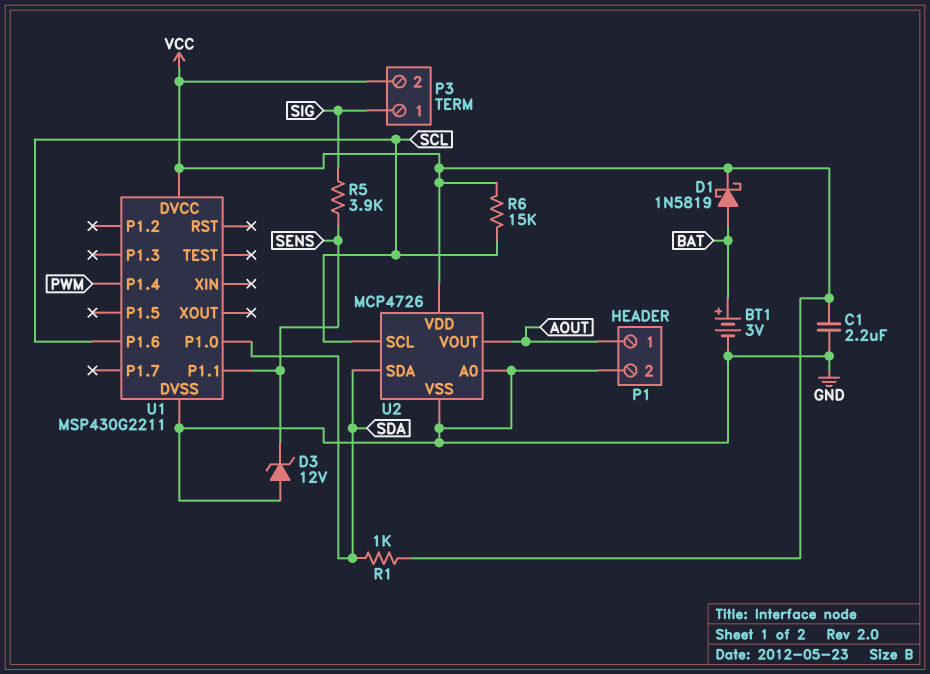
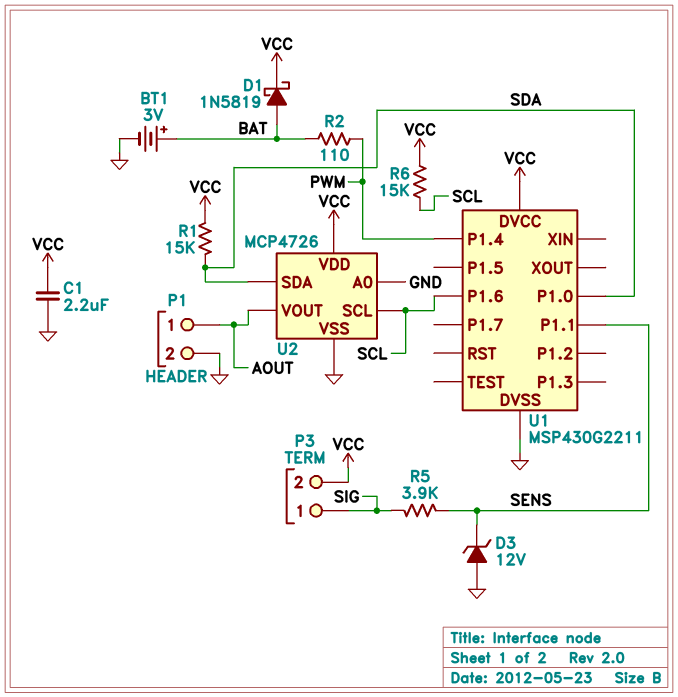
R1: 1k (SDA, VCC) -> 15k (SDA, VCC)
R2: none -> 110 (BAT, PWM)

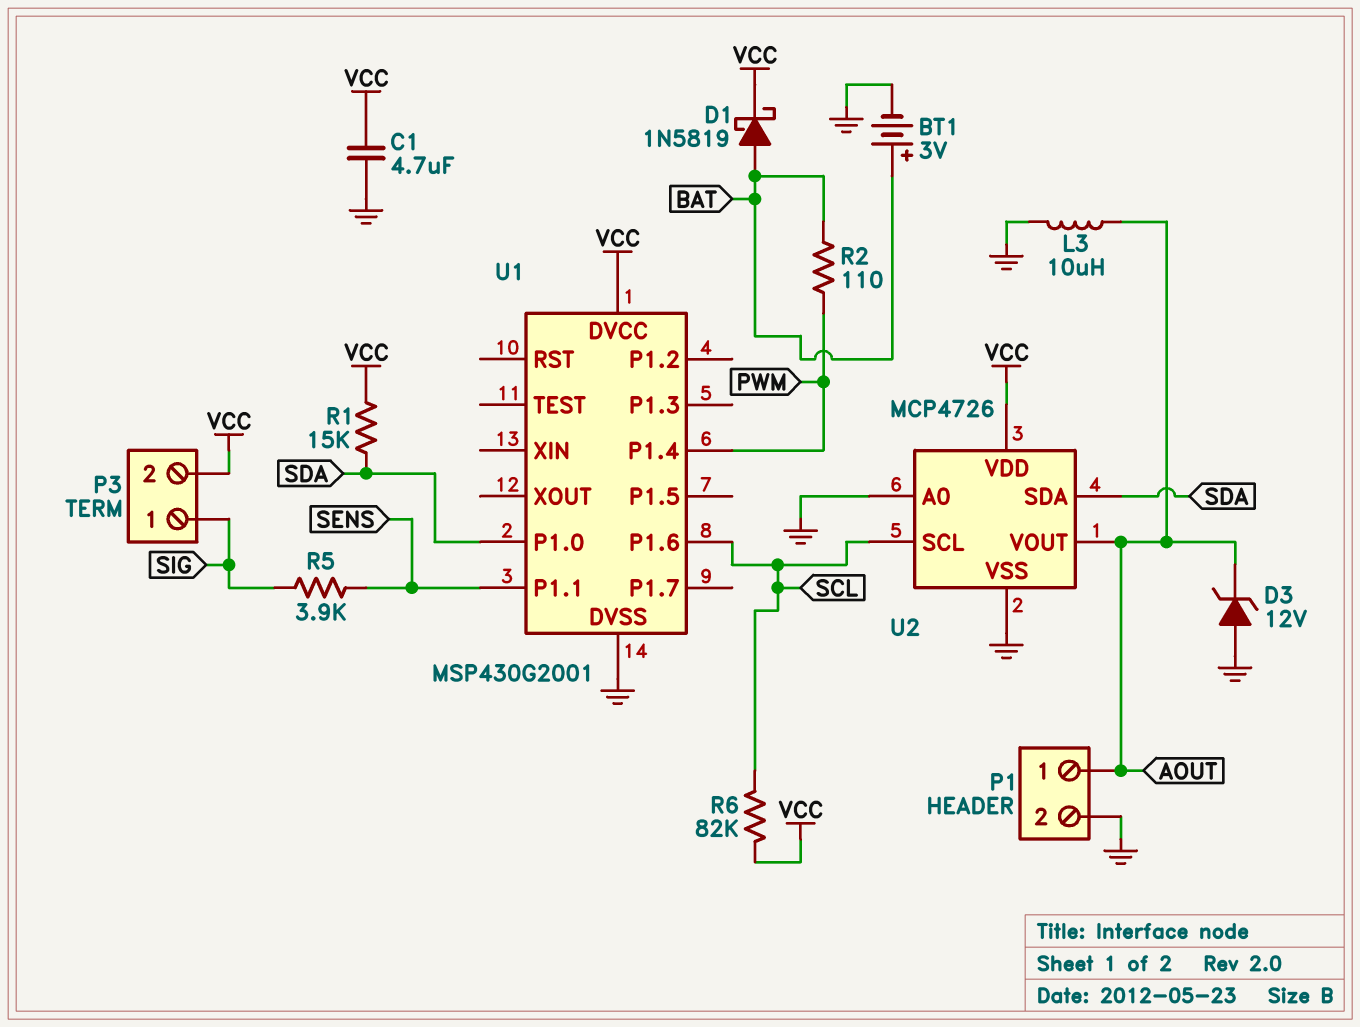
C1: 2.2uF (GND, VCC) -> 4.7uF (GND, VCC)
D3: zener 12V (A GND, K SENS) -> zener 12V (A GND, K AOUT)
L3: none -> 10uH (AOUT, GND)
R6: 15k (SCL, VCC) -> 82k (SCL, VCC)
U1: MSP430G2211 -> MSP430G2001

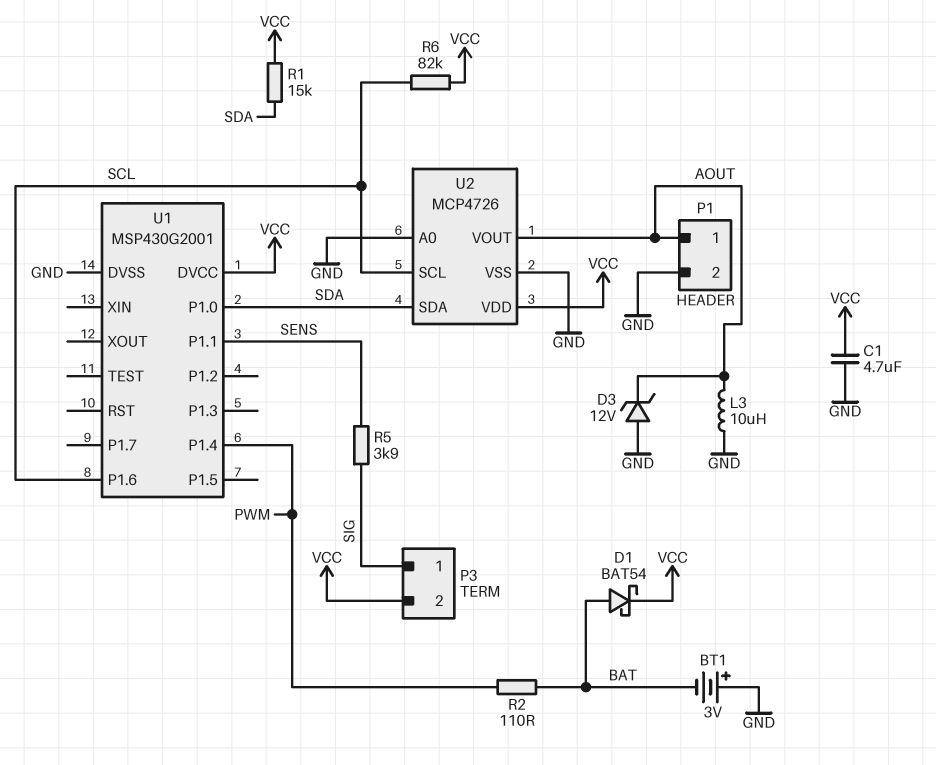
BT1: 3V (plus BAT, minus GND) -> 3V (plus GND, minus BAT)
D1: schottky 1N5819 (A BAT, K VCC) -> schottky BAT54 (A BAT, K VCC)

